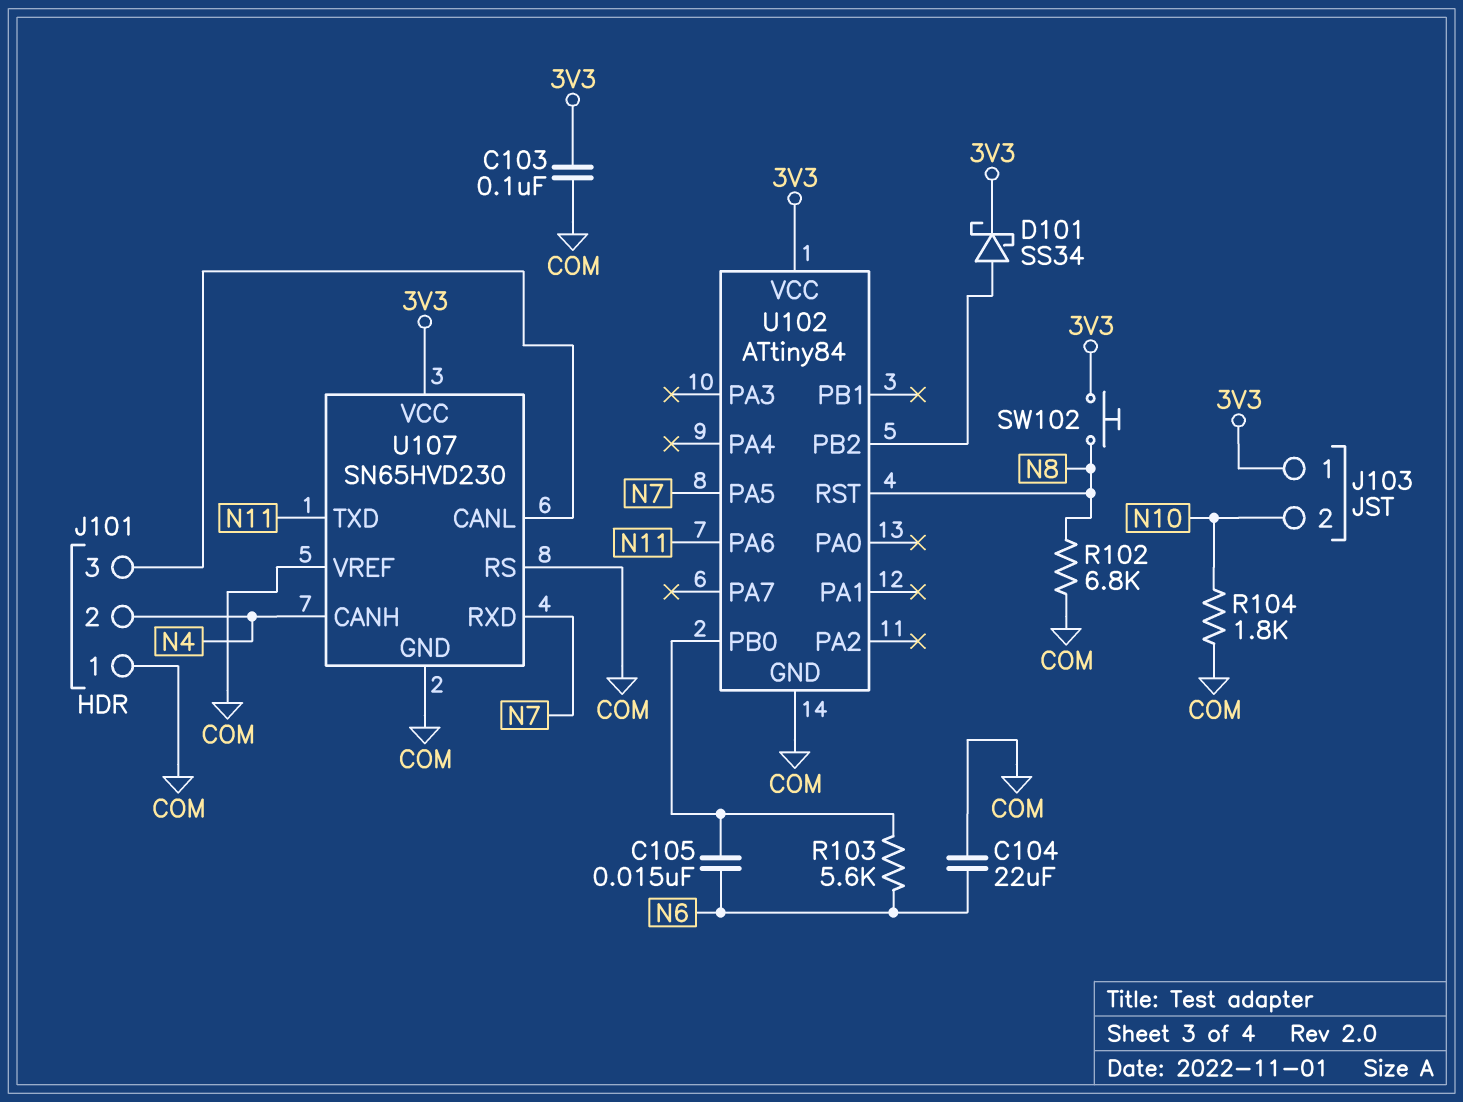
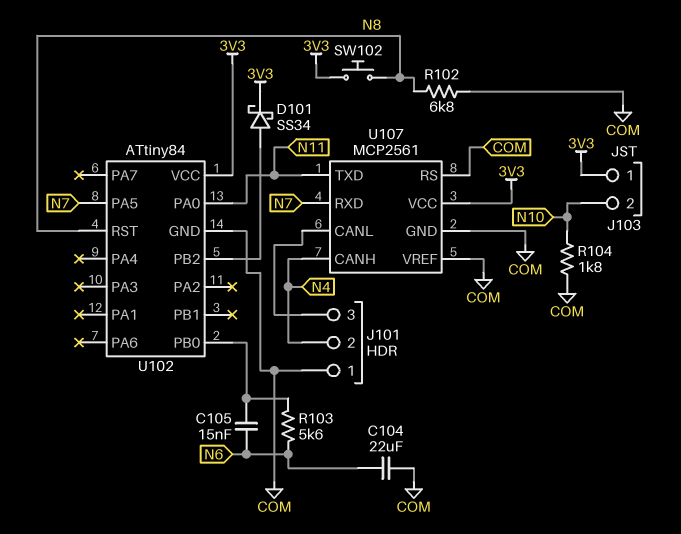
C103: 100nF (3V3, COM) -> none
U102 pin PA0: none -> N11
U102 pin PA6: N11 -> none
U107: SN65HVD230 -> MCP2561

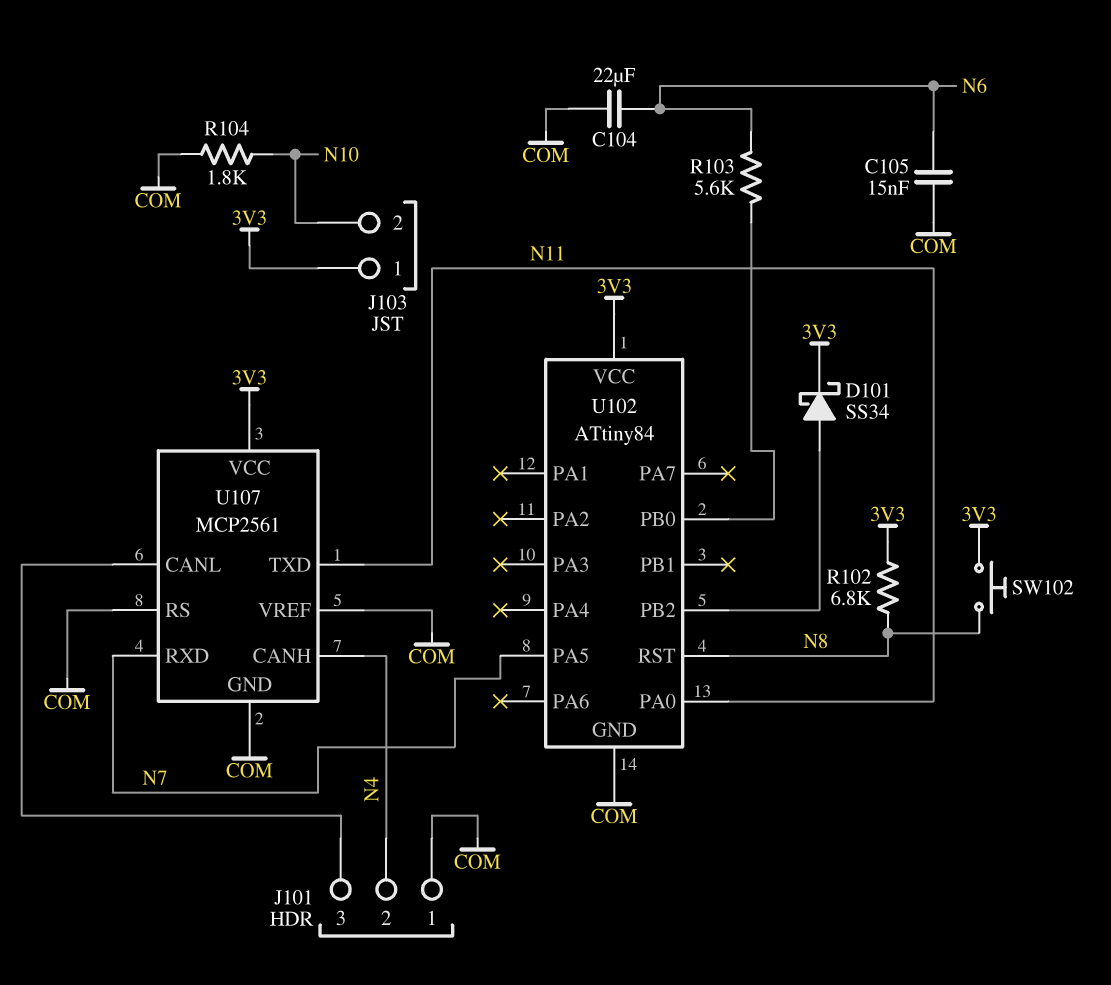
C105: 15nF (N6, U102/PB0) -> 15nF (COM, N6)
R102: 6.8k (COM, N8) -> 6.8k (3V3, N8)

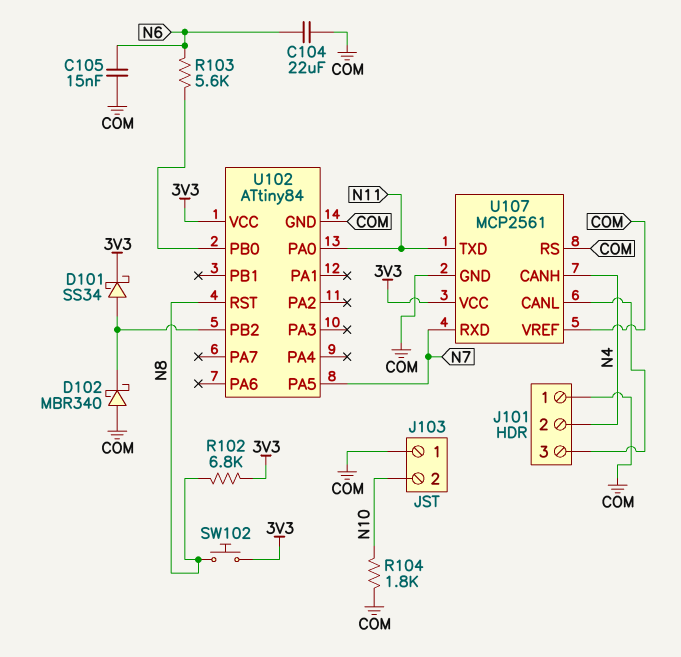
D102: none -> schottky MBR340 (A COM, K U102/PB2)
J103 pin 1: 3V3 -> COM

